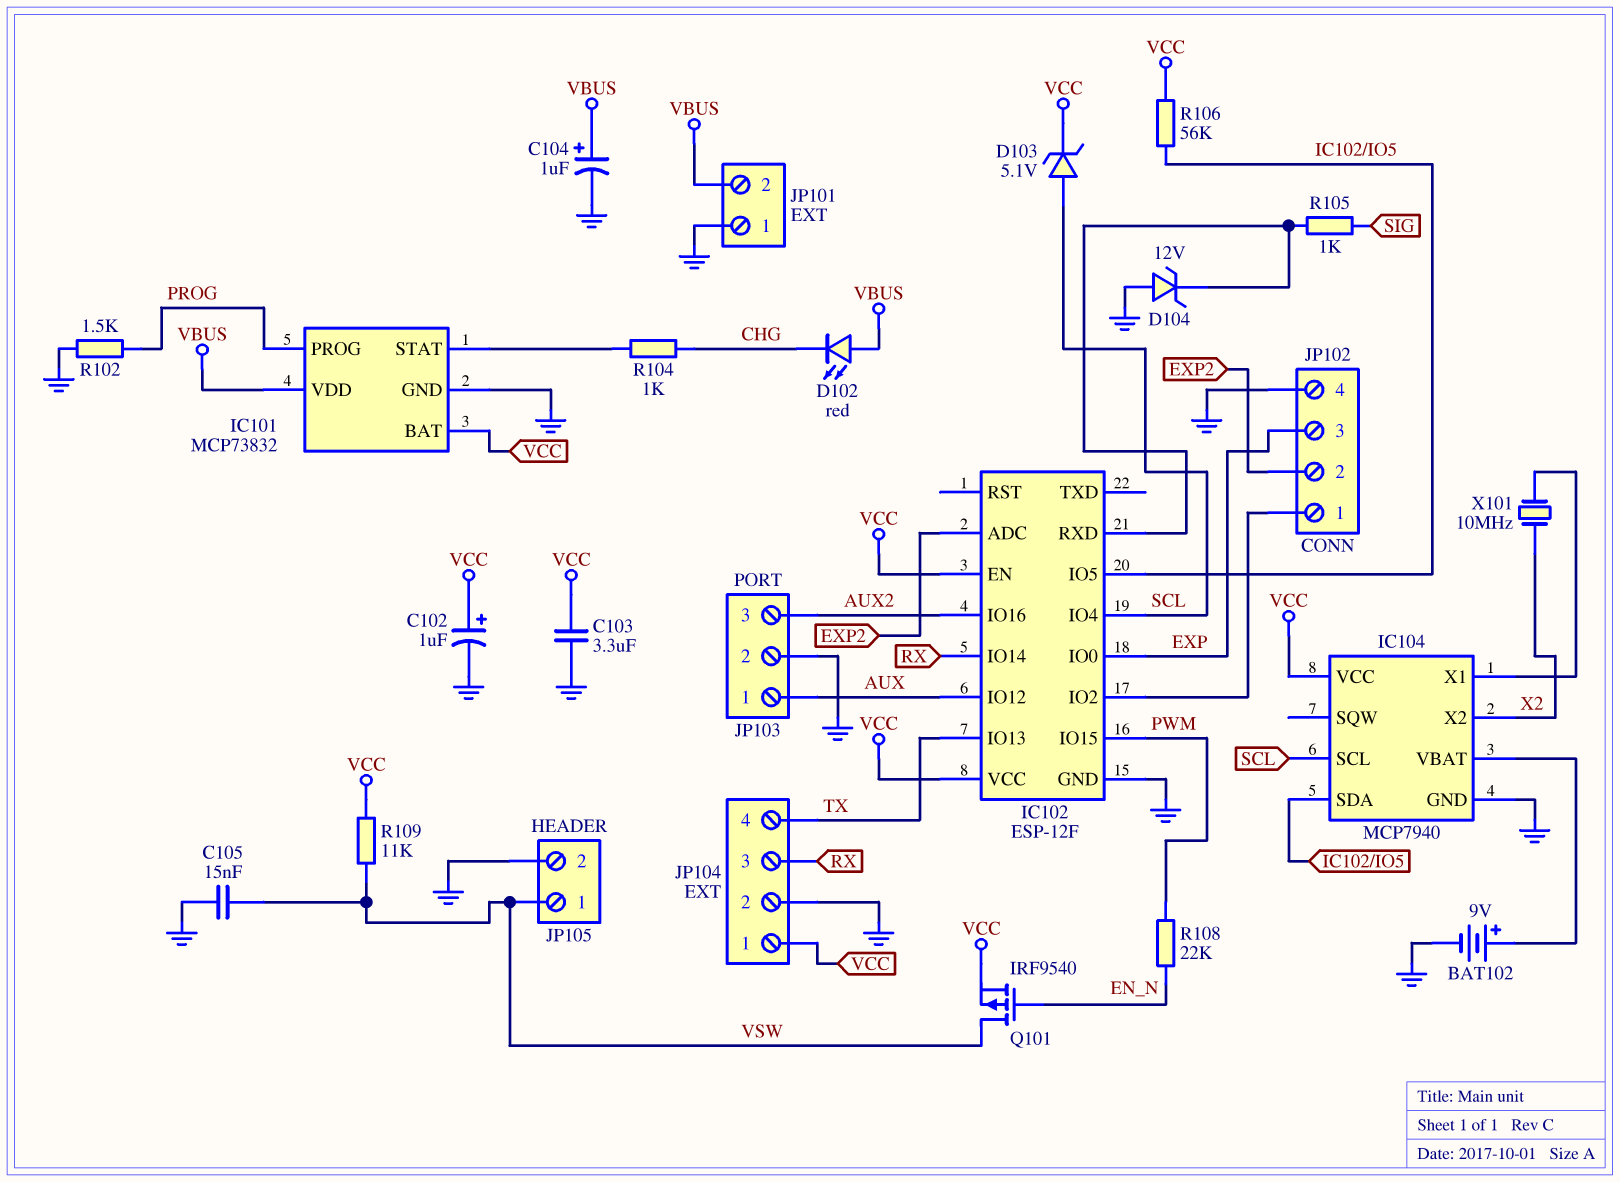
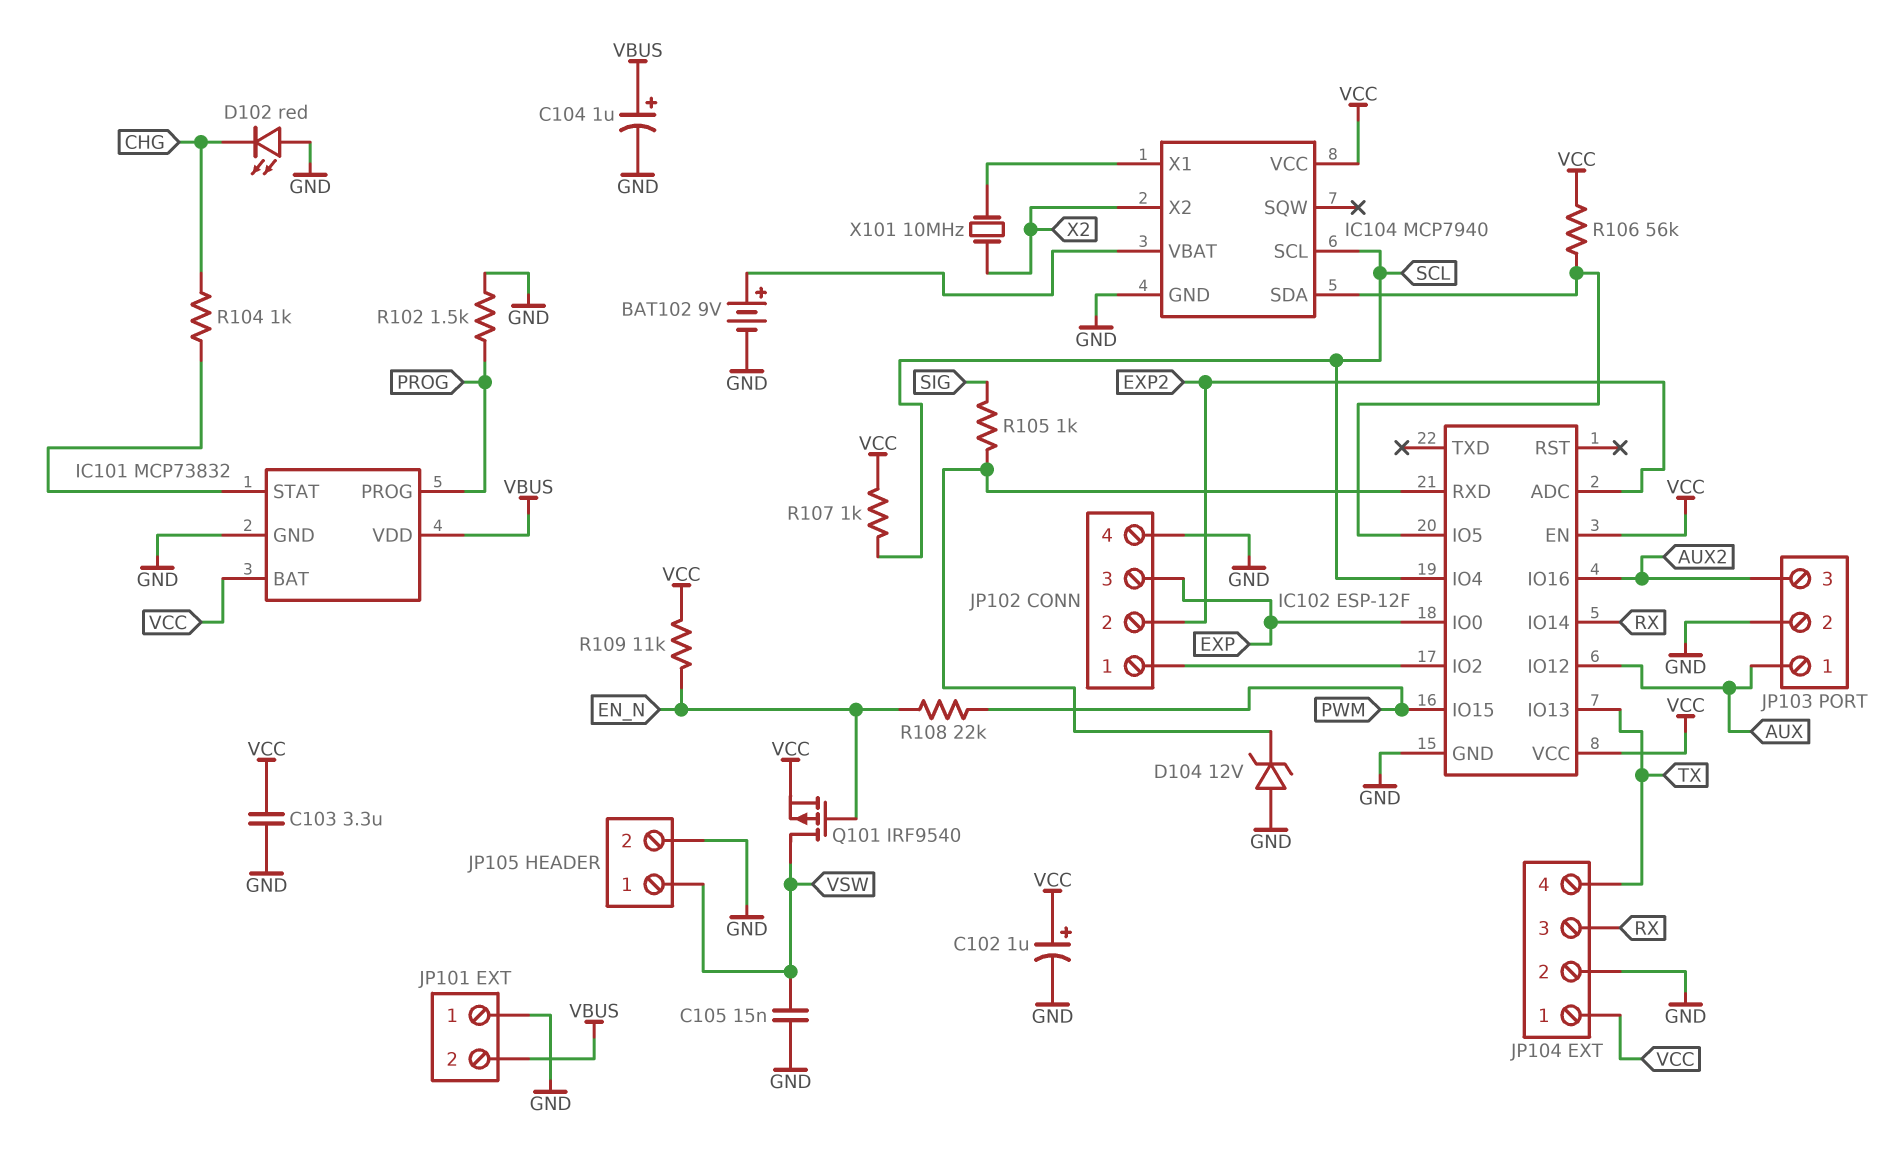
D102: LED red (A VBUS, K CHG) -> LED red (A GND, K CHG)
D103: zener 5.1V (A SCL, K VCC) -> none
R107: none -> 1k (SCL, VCC)
R109: 11k (VCC, VSW) -> 11k (EN_N, VCC)

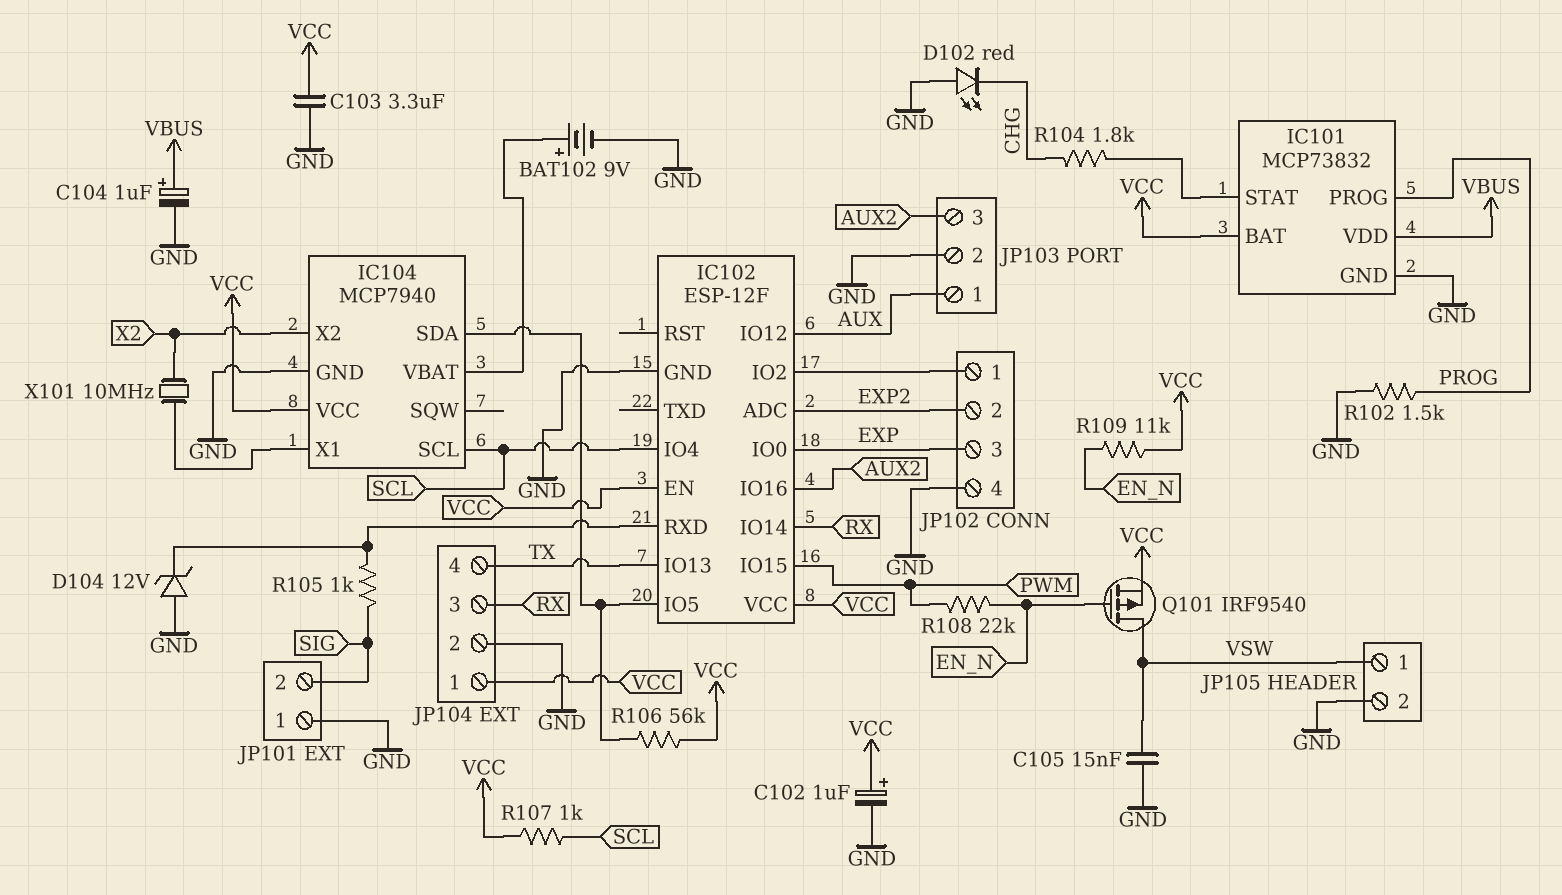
JP101 pin 2: VBUS -> SIG
R104: 1k (CHG, IC101/STAT) -> 1.8k (CHG, IC101/STAT)

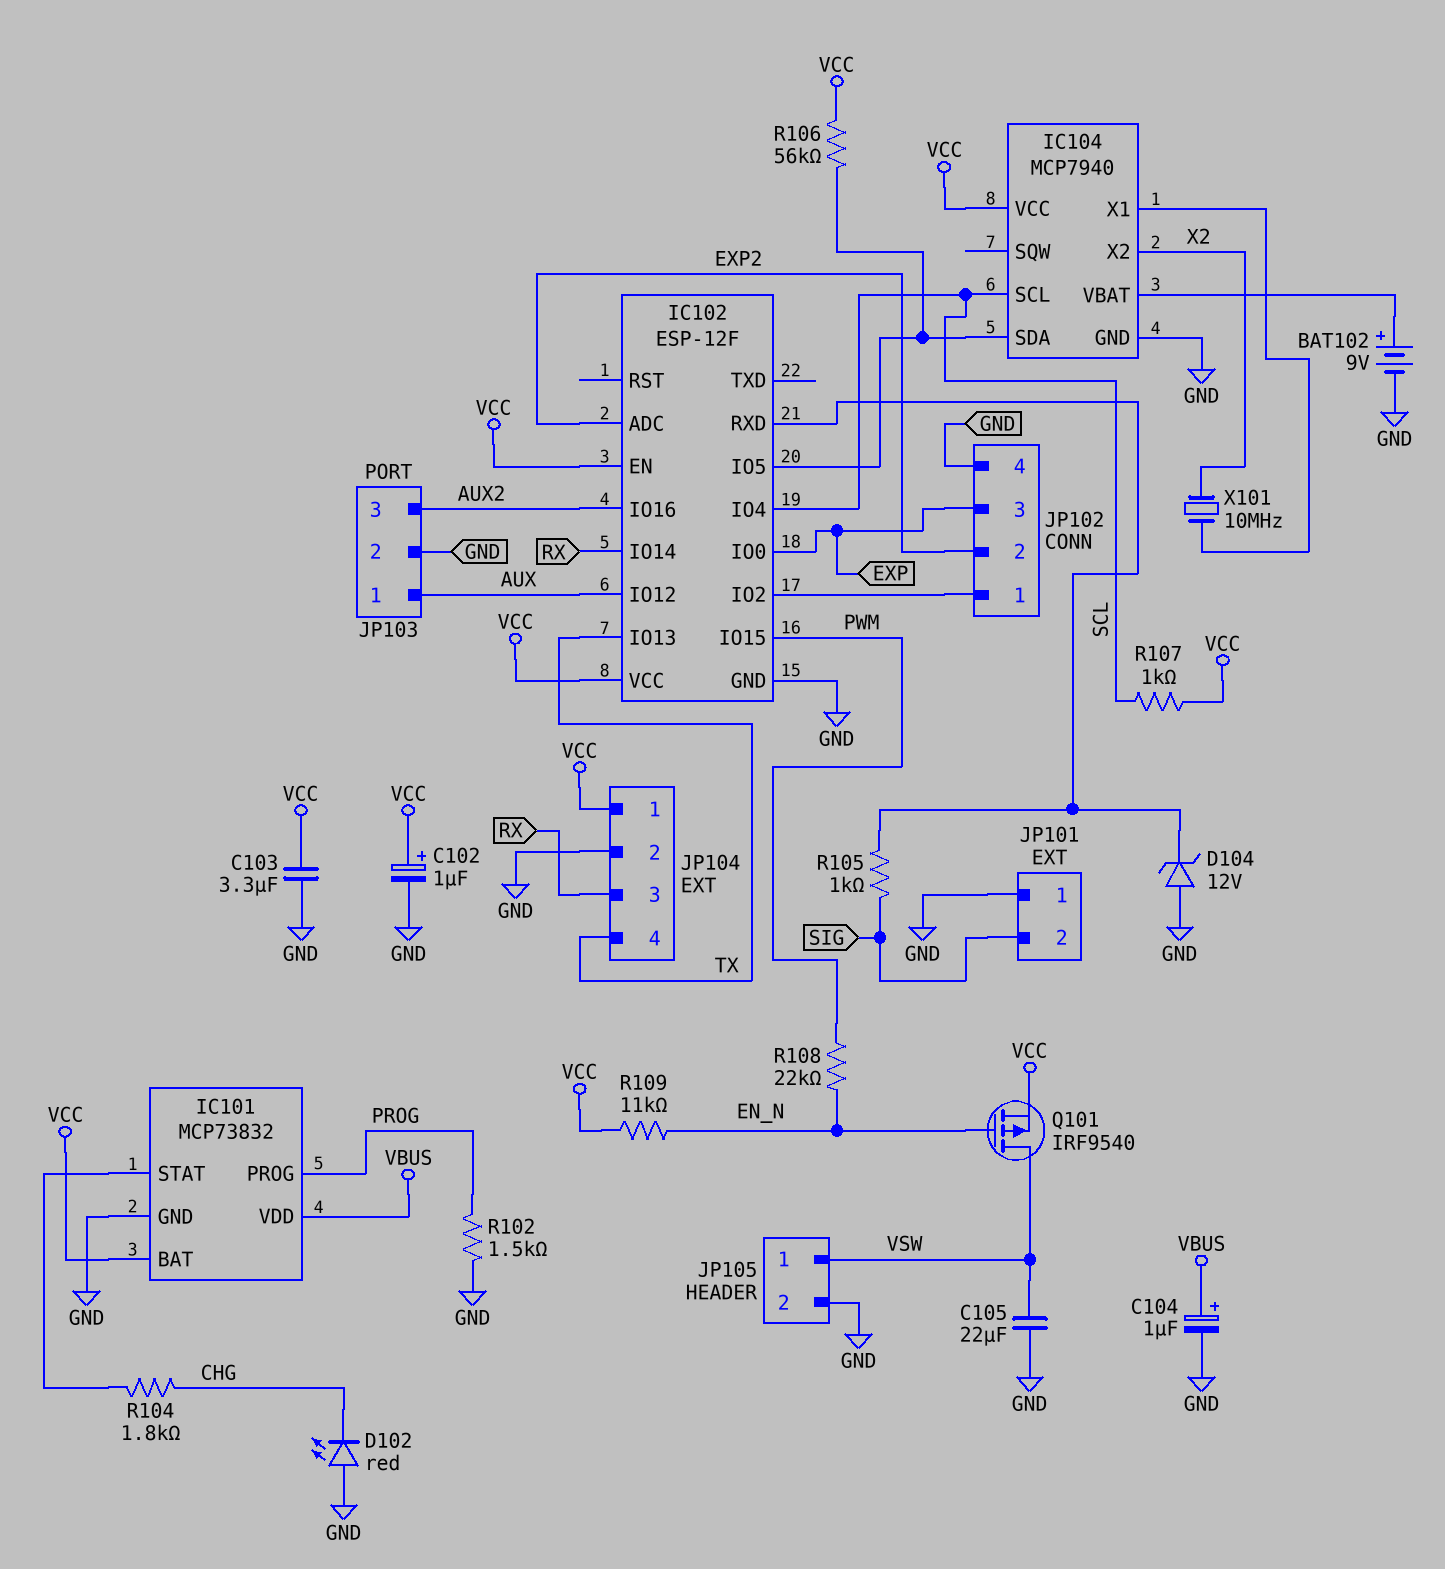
C105: 15nF (GND, VSW) -> 22uF (GND, VSW)

